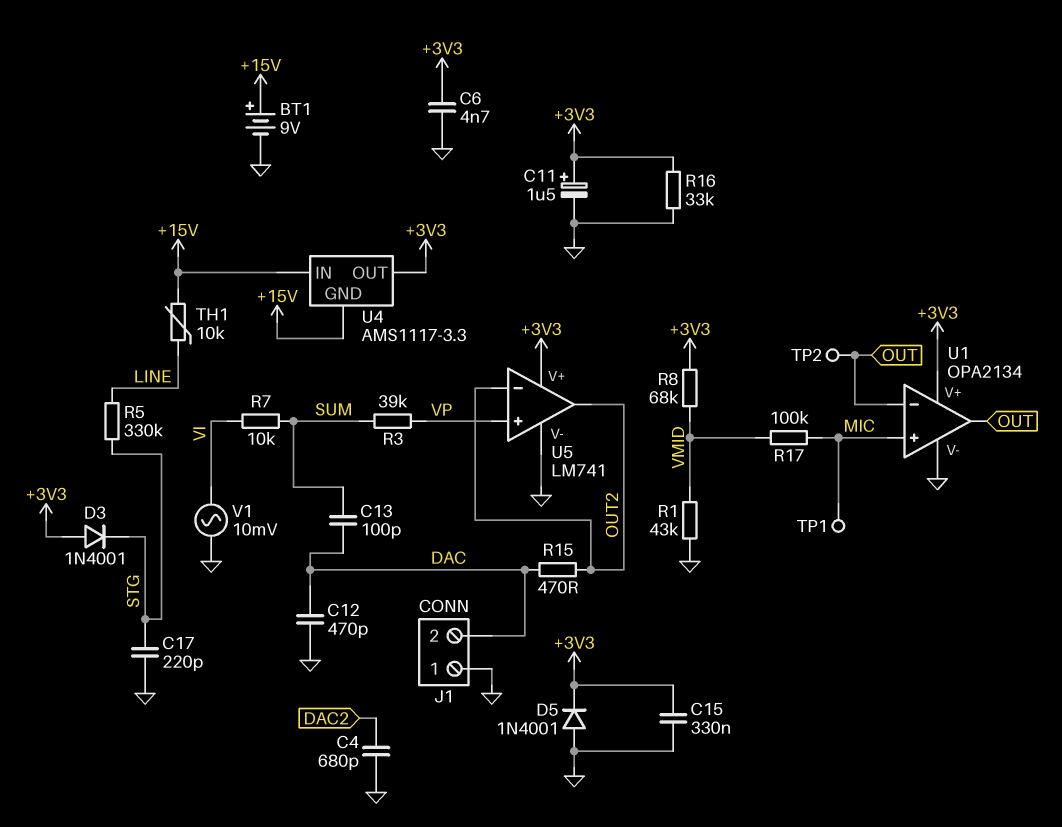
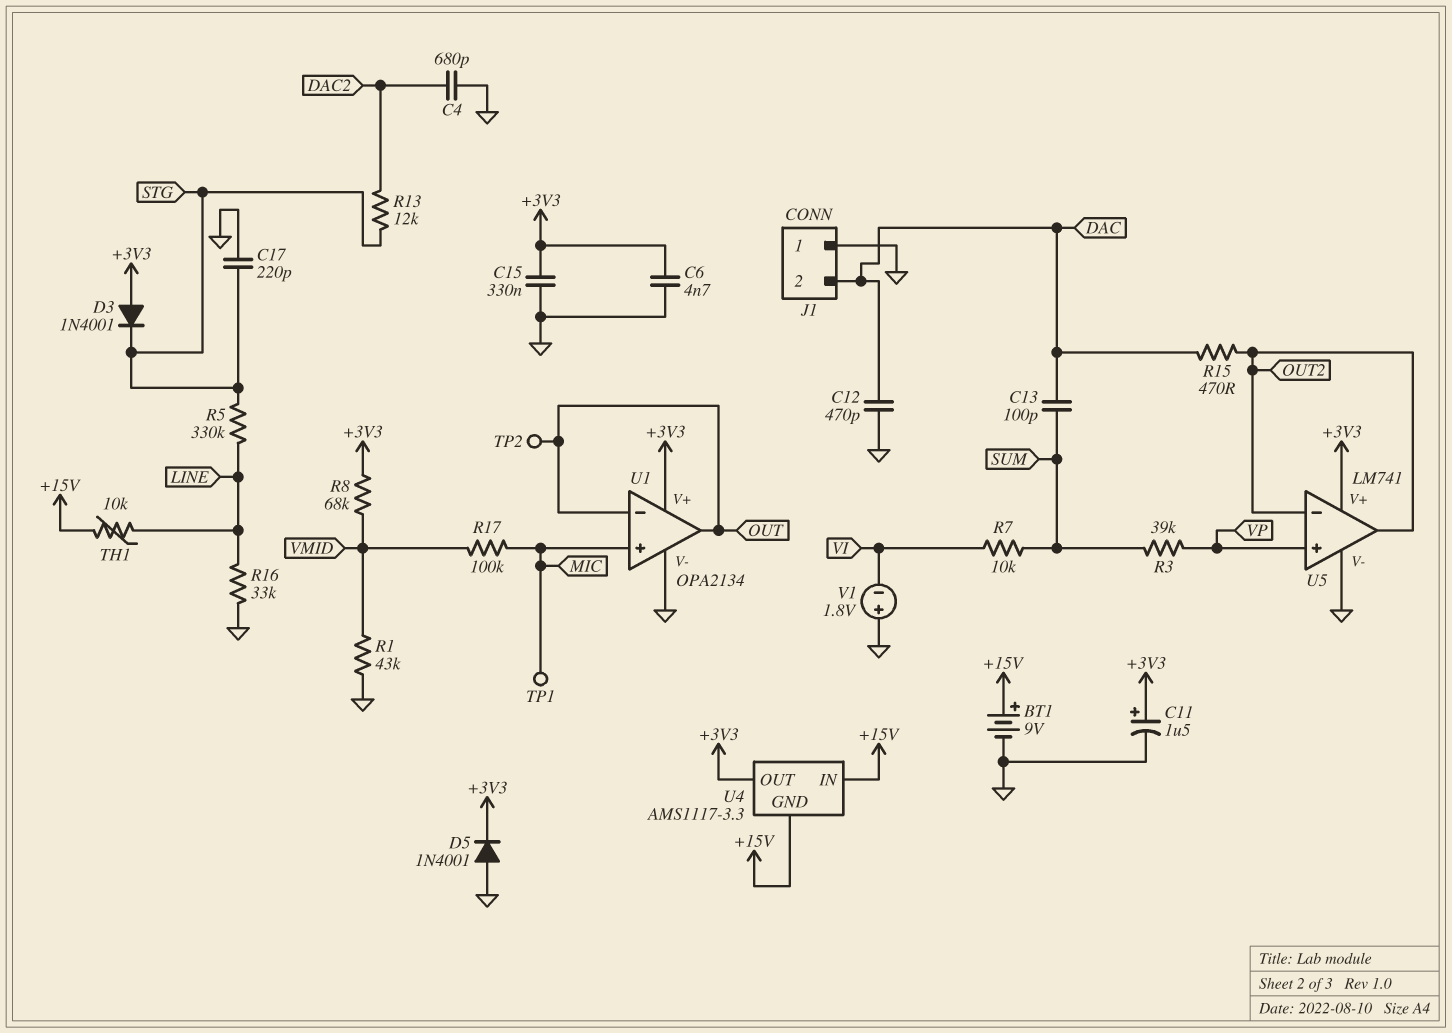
R13: none -> 12k (DAC2, STG)
R16: 33k (+3V3, GND) -> 33k (GND, LINE)
V1: AC 10mV (GND, VI) -> 1.8V (plus GND, minus VI)

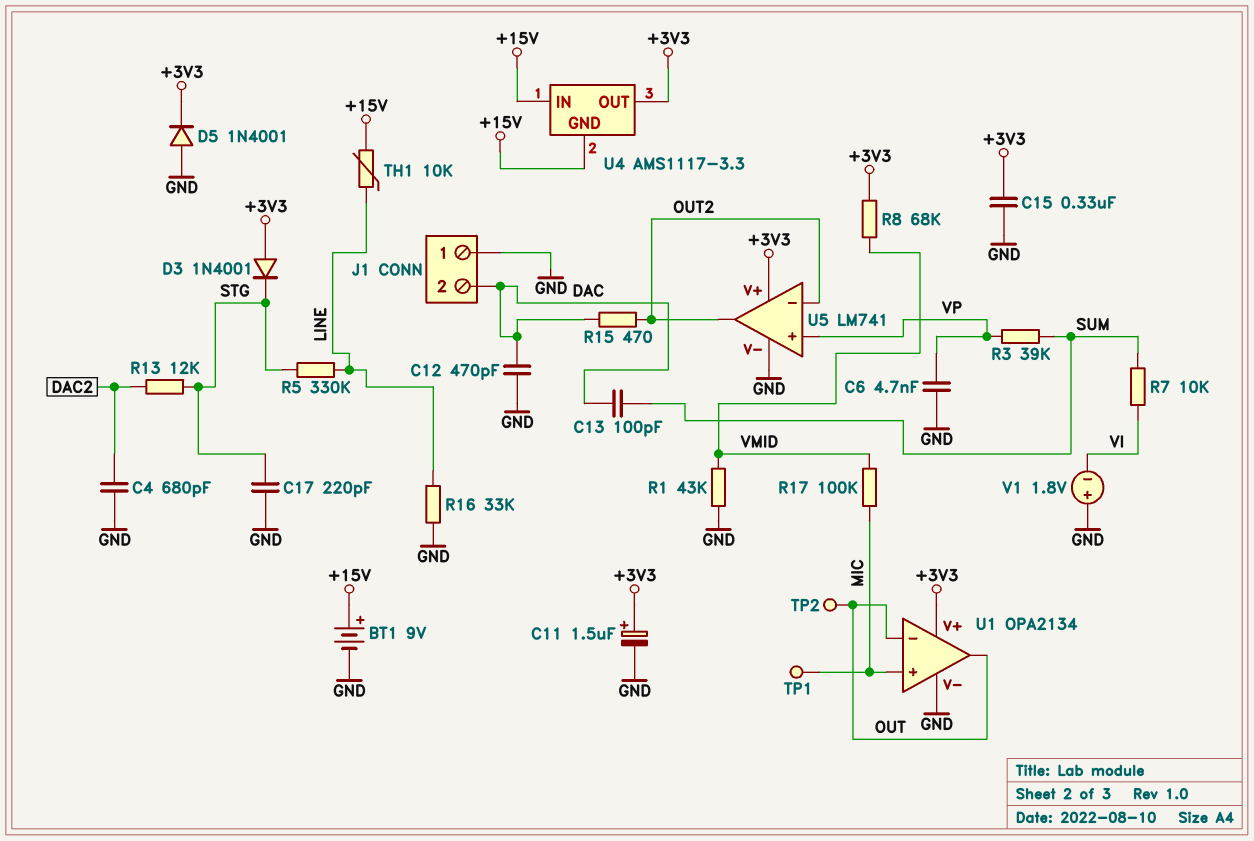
C6: 4.7nF (+3V3, GND) -> 4.7nF (GND, VP)

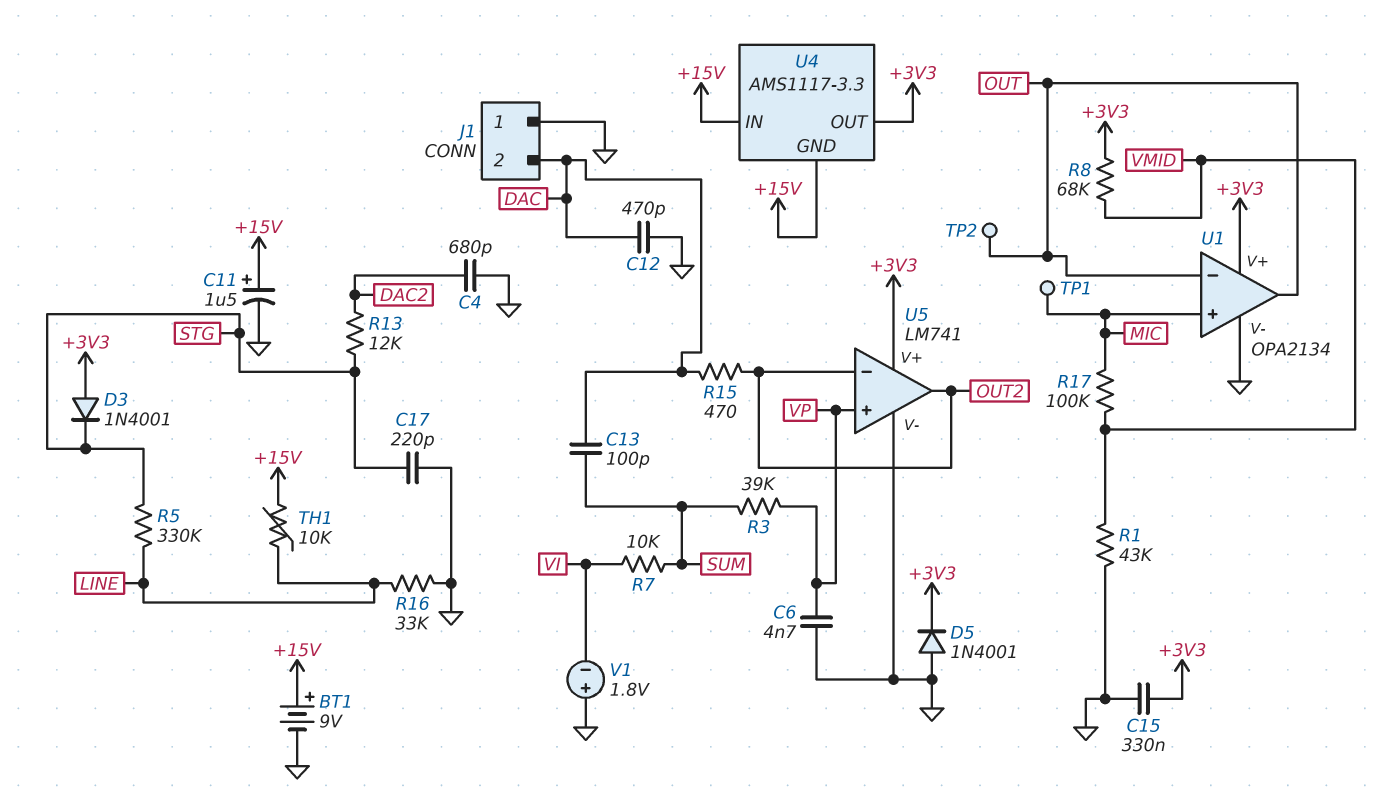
C11: 1.5uF (plus +3V3, minus GND) -> 1.5uF (plus +15V, minus GND)

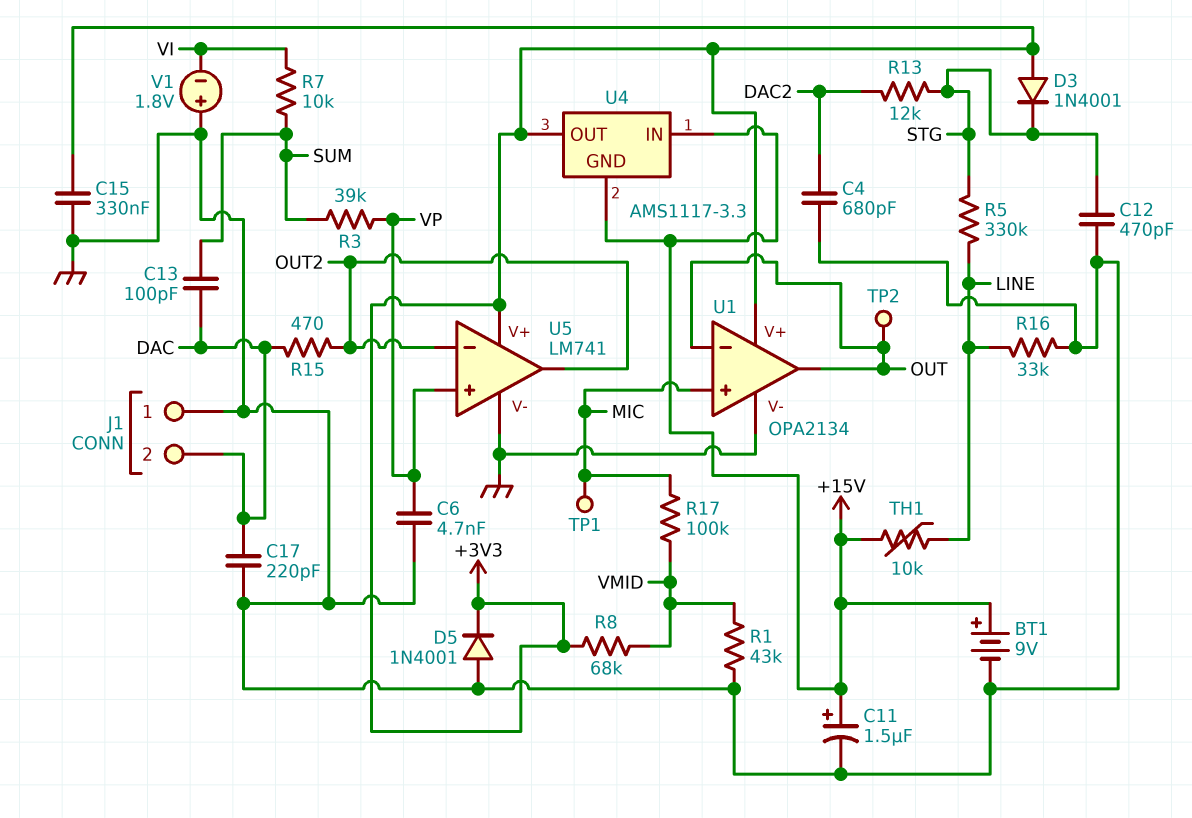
C12: 470pF (DAC, GND) -> 470pF (GND, STG)
C17: 220pF (GND, STG) -> 220pF (DAC, GND)

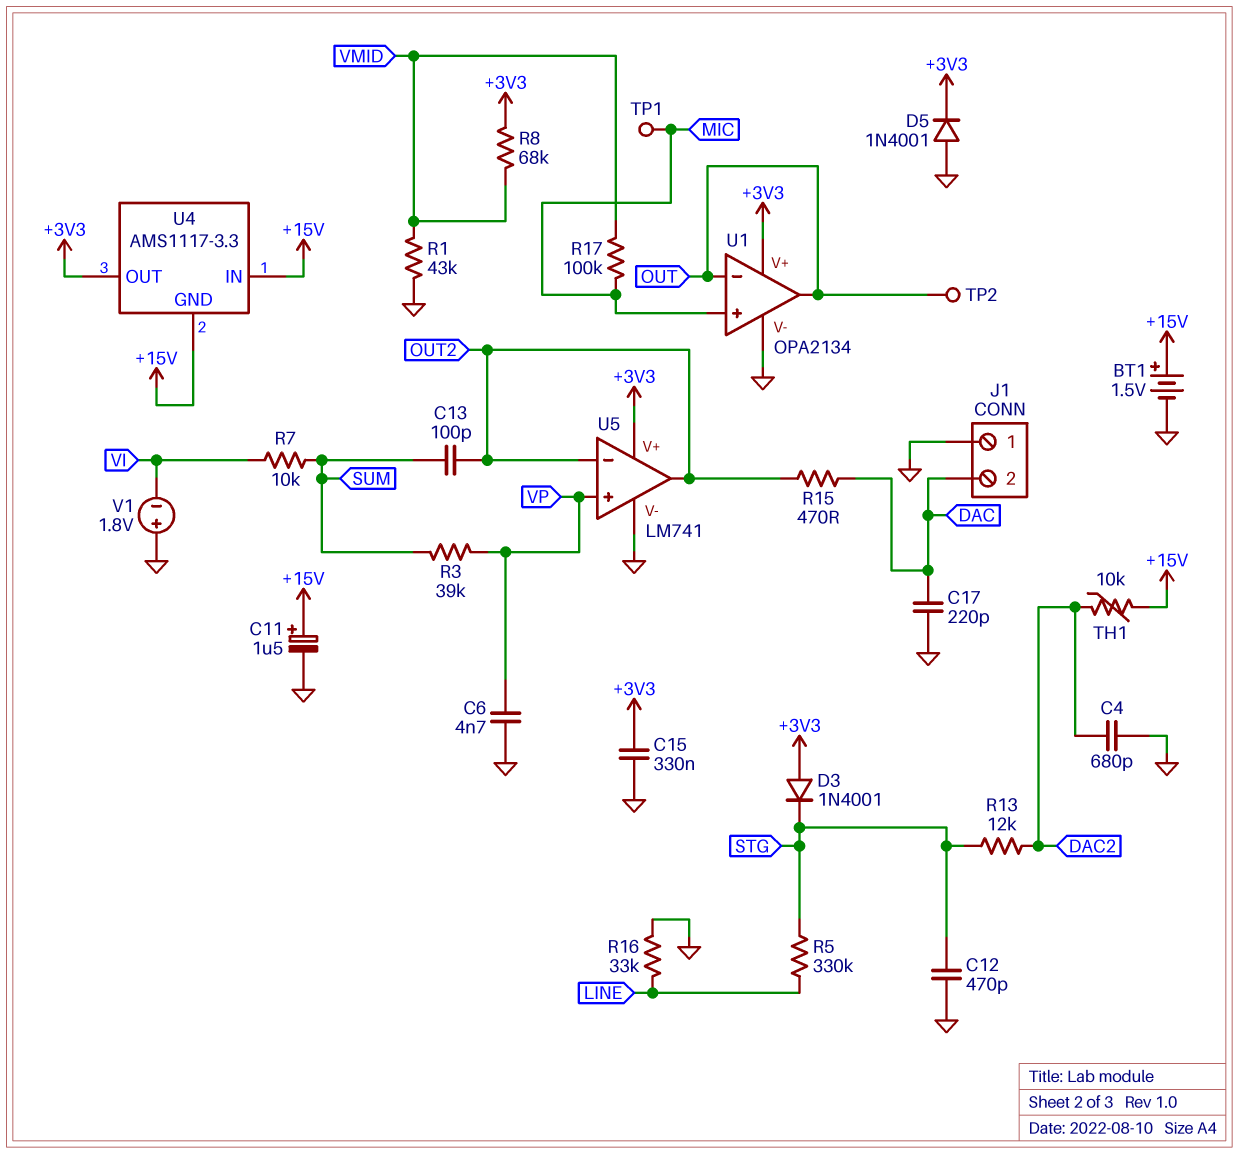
BT1: 9V (plus +15V, minus GND) -> 1.5V (plus +15V, minus GND)
C13: 100pF (DAC, SUM) -> 100pF (OUT2, SUM)
TH1: 10k (+15V, LINE) -> 10k (+15V, DAC2)

